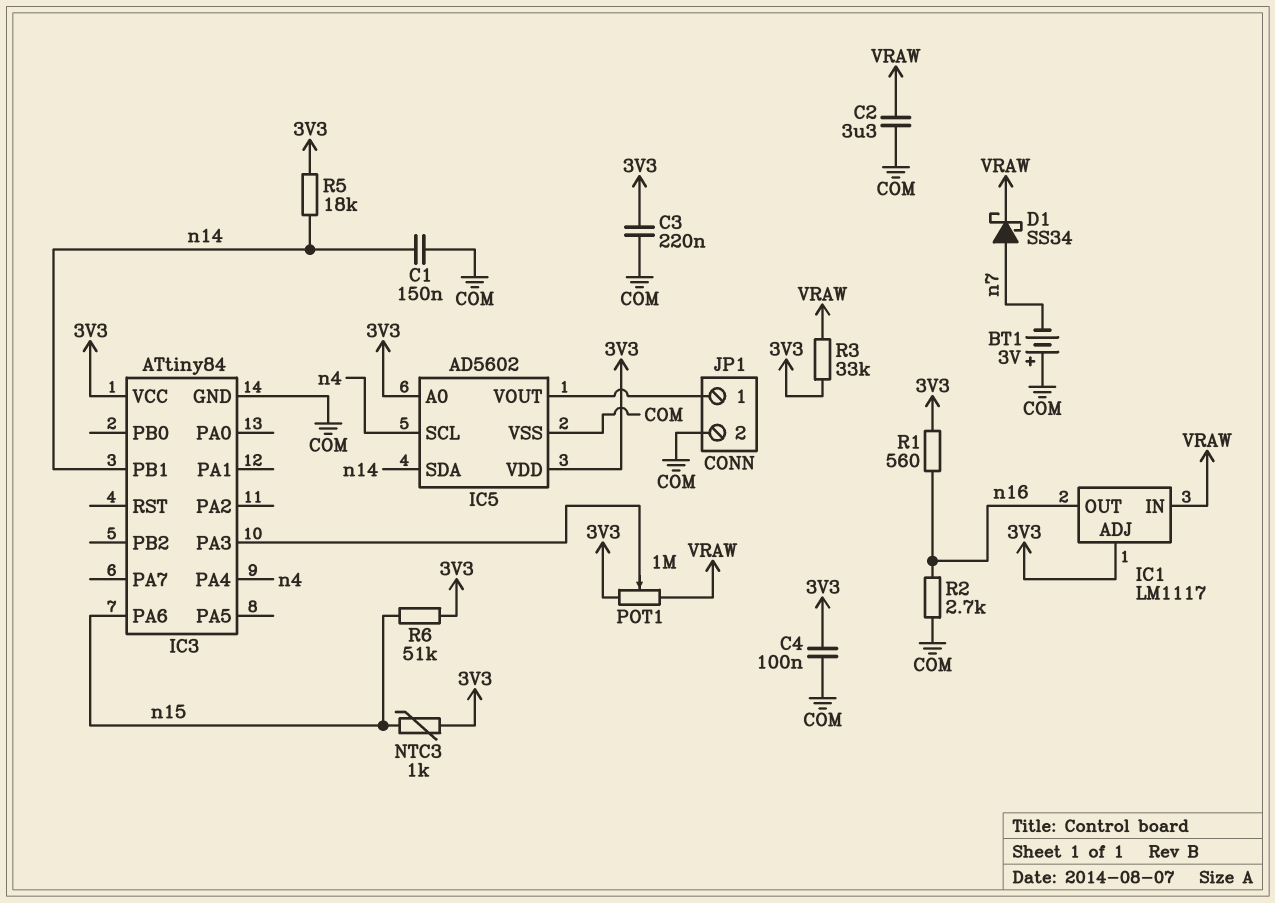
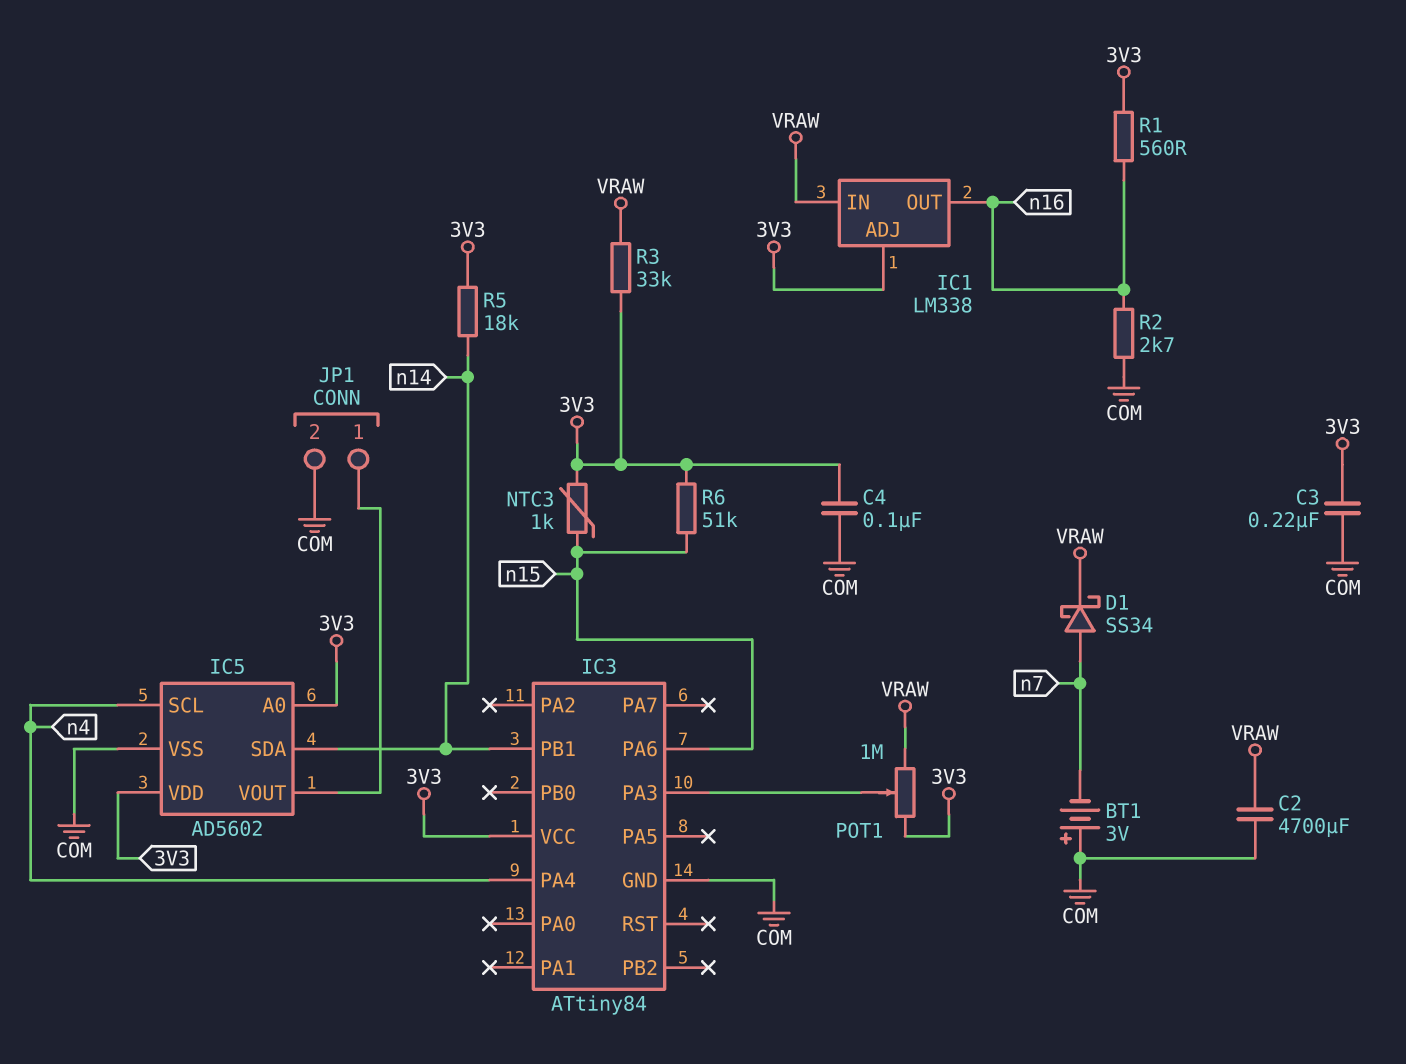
C1: 150nF (COM, n14) -> none
C2: 3.3uF (COM, VRAW) -> 4700uF (COM, VRAW)
IC1: LM1117 -> LM338

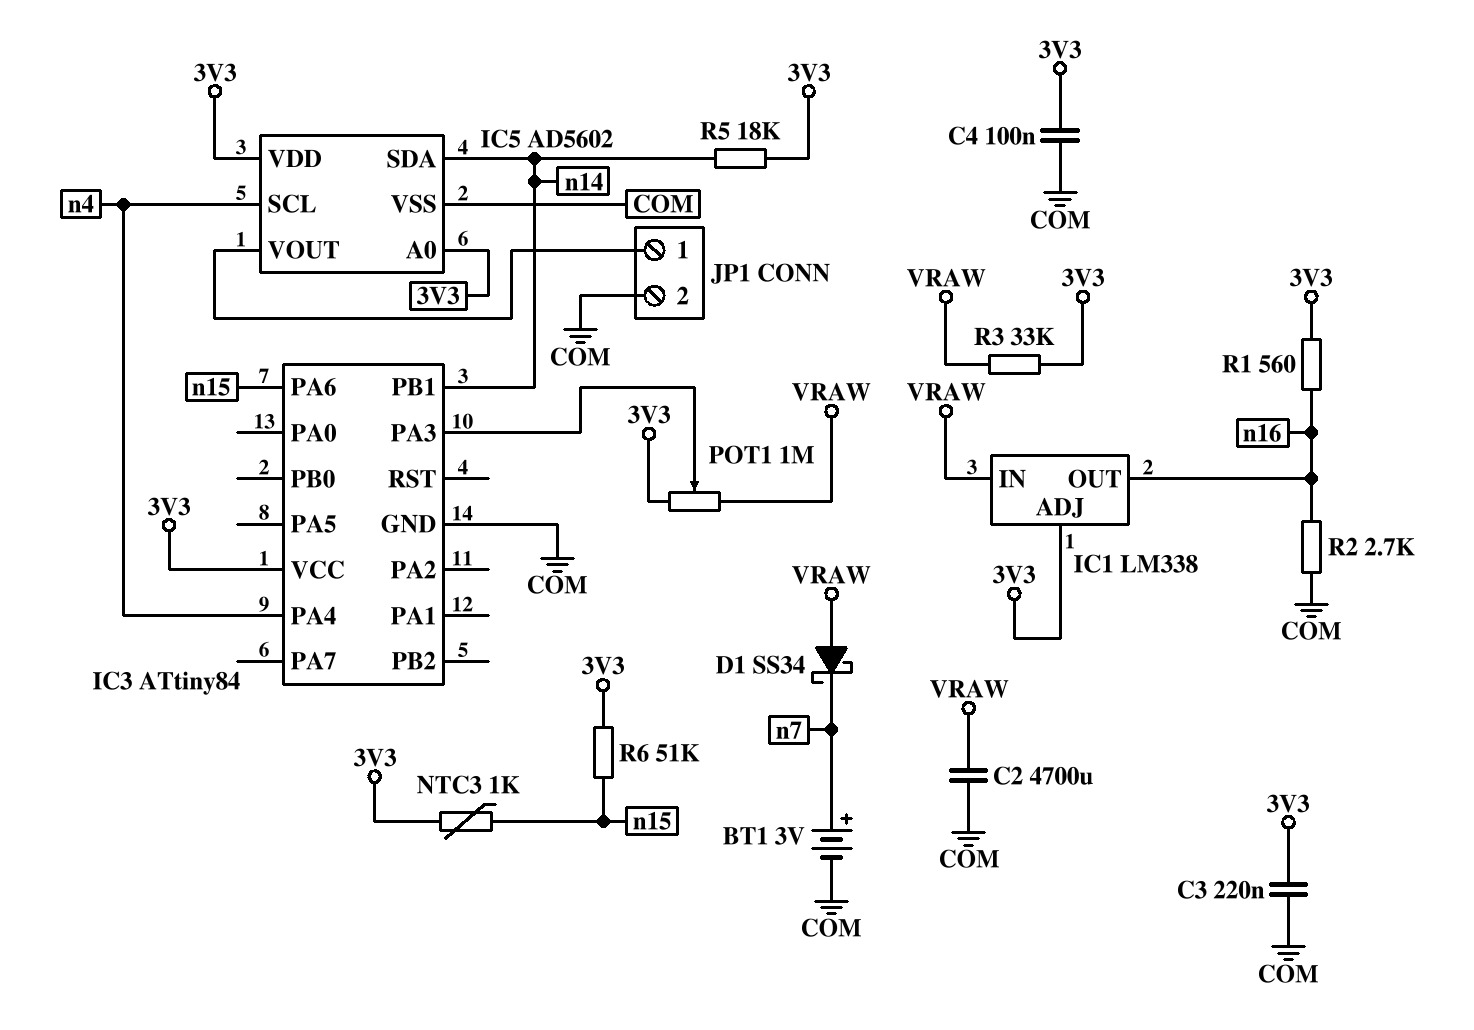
BT1: 3V (plus COM, minus n7) -> 3V (plus n7, minus COM)
D1: schottky SS34 (A n7, K VRAW) -> schottky SS34 (A VRAW, K n7)

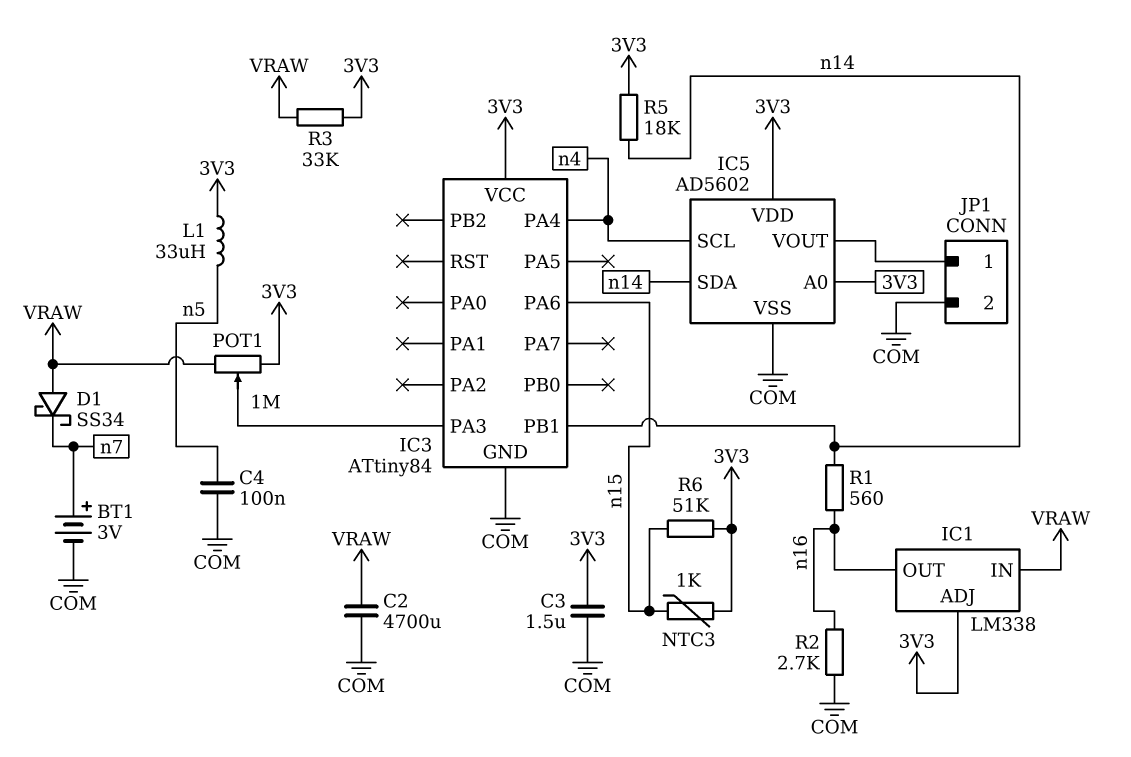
C3: 220nF (3V3, COM) -> 1.5uF (3V3, COM)
C4: 100nF (3V3, COM) -> 100nF (COM, n5)
L1: none -> 33uH (3V3, n5)
R1: 560 (3V3, n16) -> 560 (n14, n16)

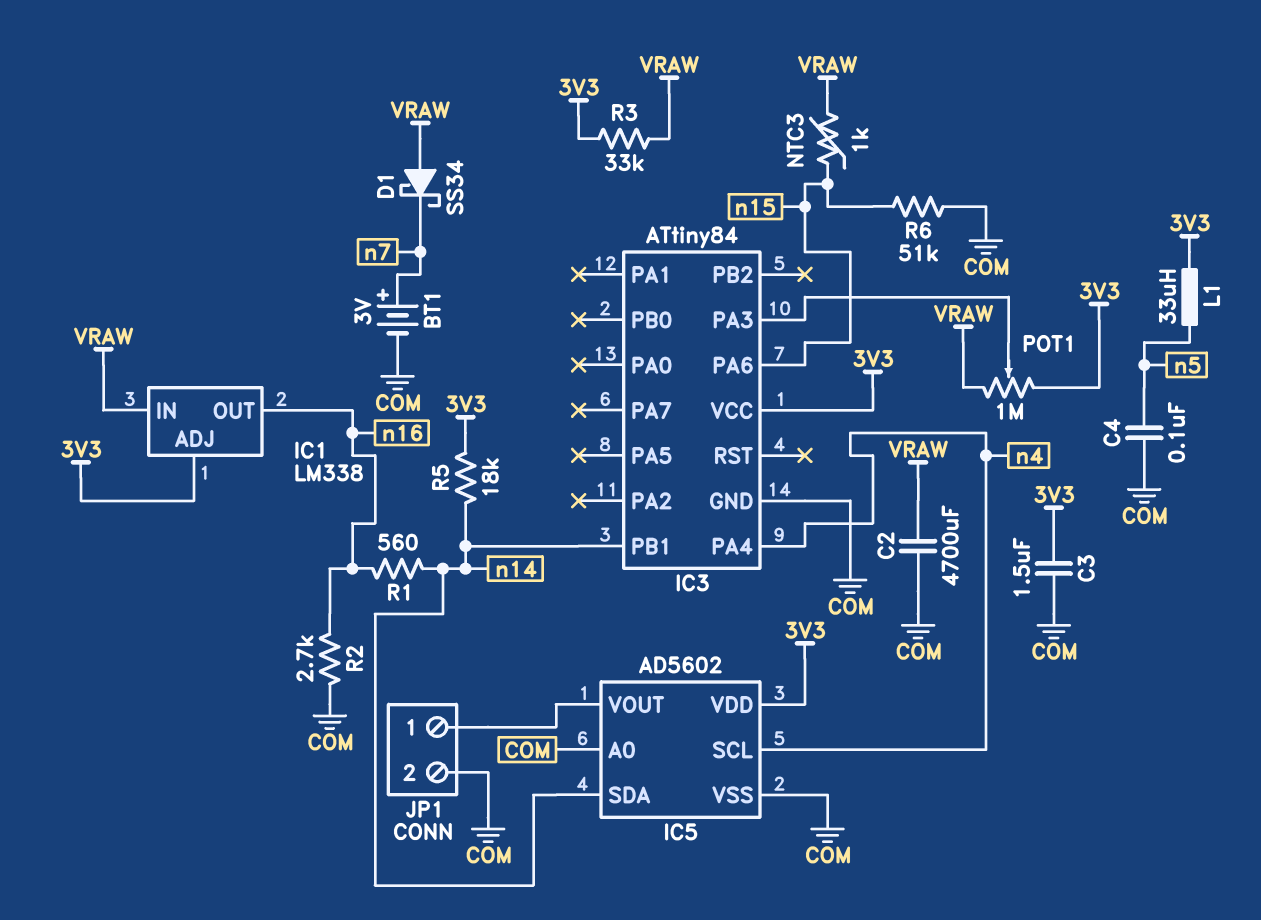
IC5 pin A0: 3V3 -> COM
NTC3: 1k (3V3, n15) -> 1k (VRAW, n15)
R6: 51k (3V3, n15) -> 51k (COM, n15)

